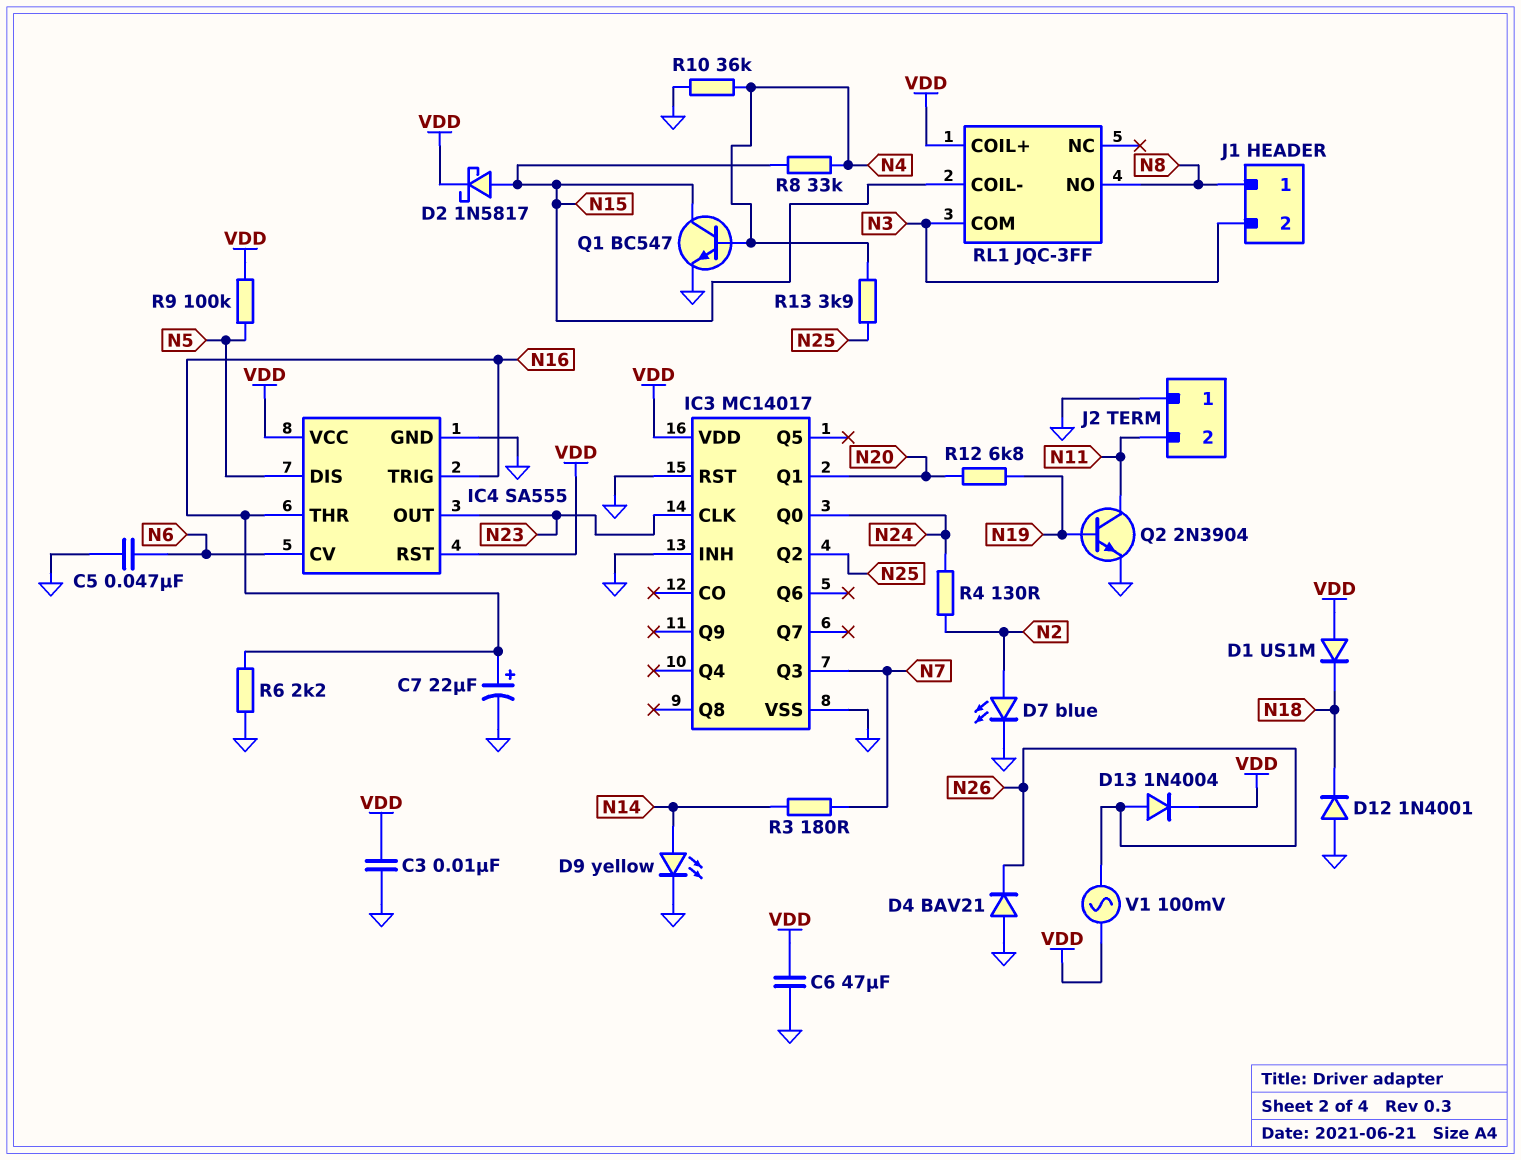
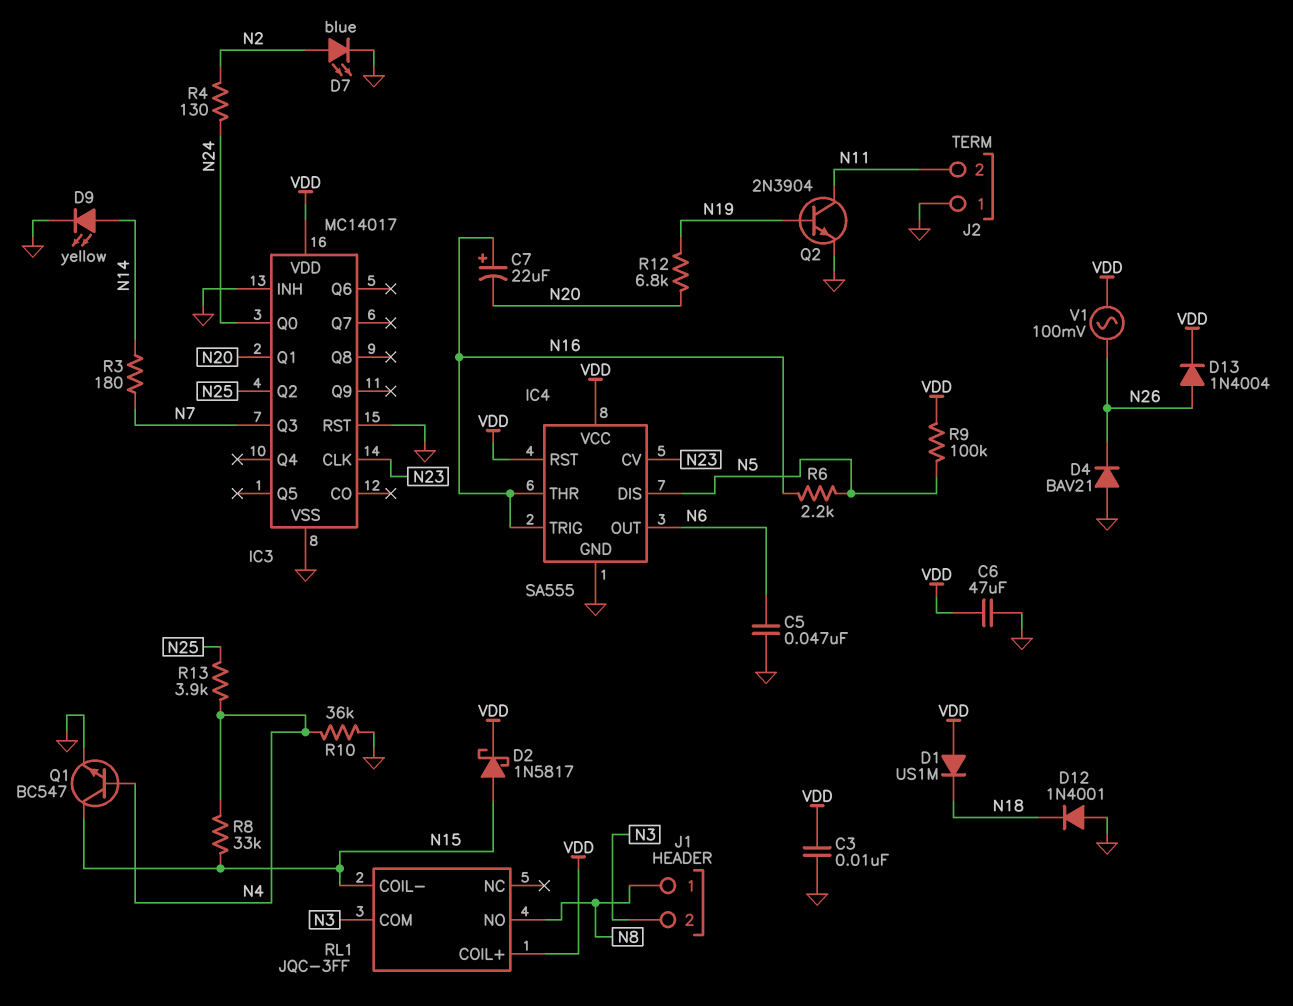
C7: 22uF (plus N16, minus GND) -> 22uF (plus N16, minus N20)
IC4 pin CV: N6 -> N23
IC4 pin OUT: N23 -> N6
R6: 2.2k (GND, N16) -> 2.2k (N5, N16)

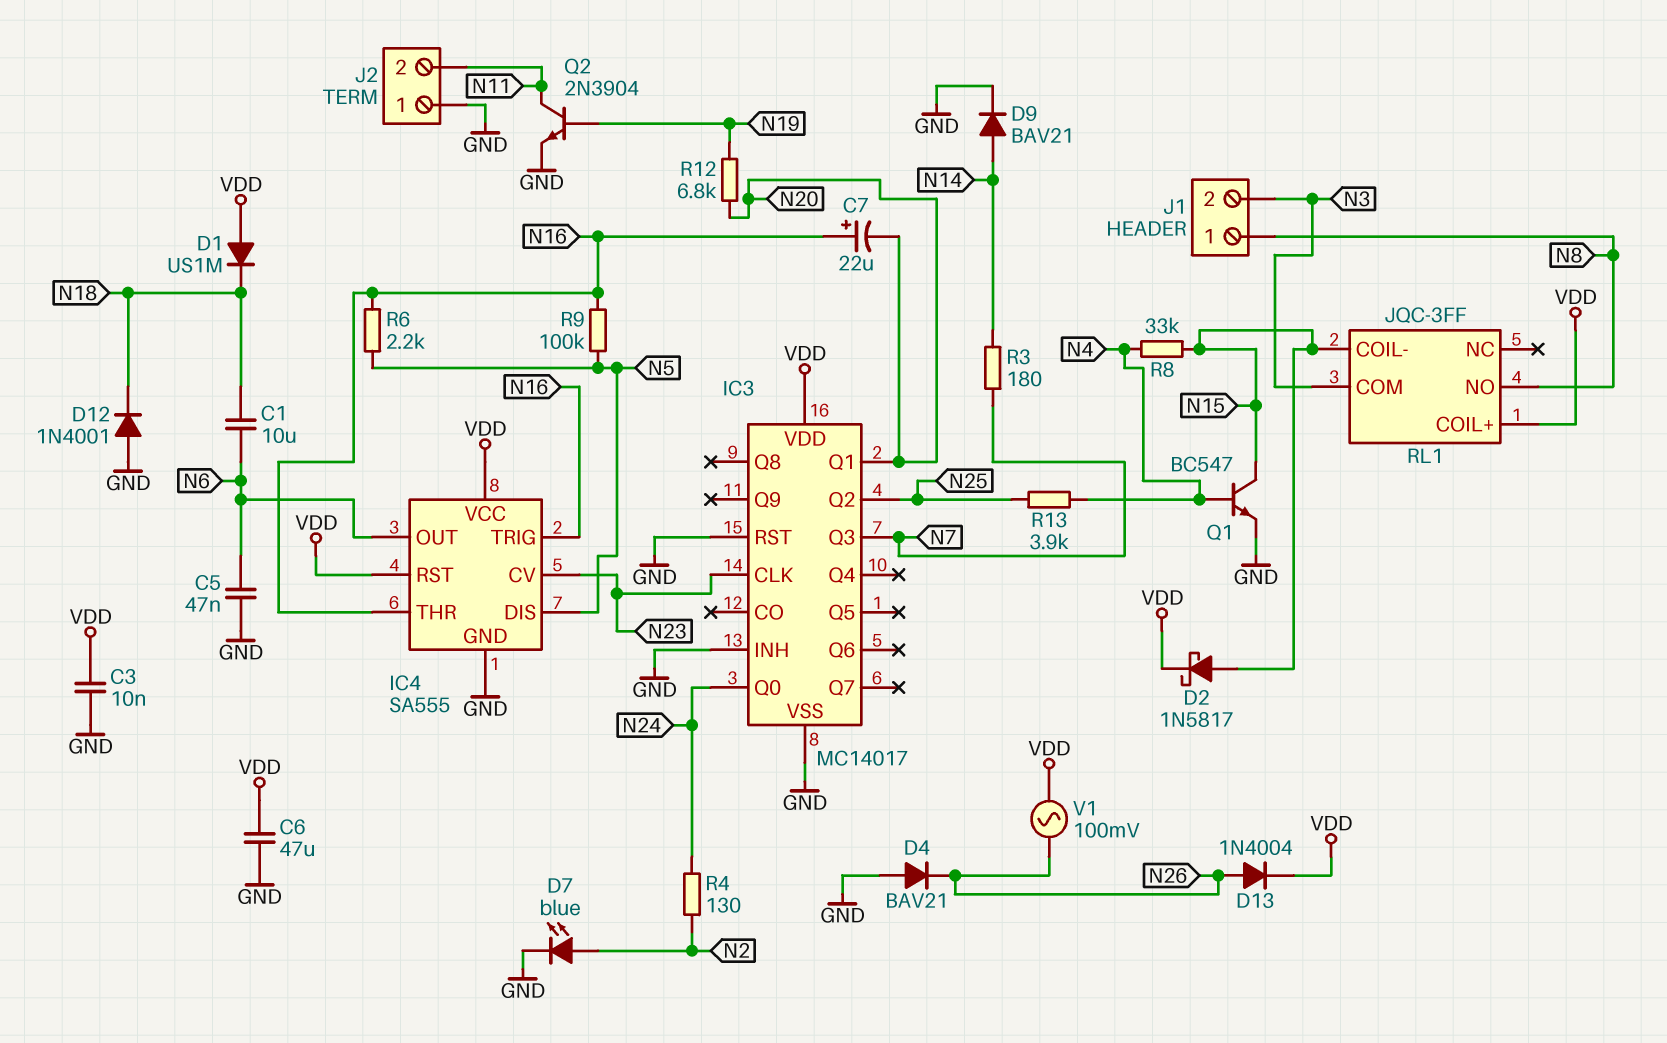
C1: none -> 10uF (N6, N18)
D9: LED yellow (A N14, K GND) -> diode BAV21 (A N14, K GND)
R9: 100k (N5, VDD) -> 100k (N5, N16)
R10: 36k (GND, N4) -> none

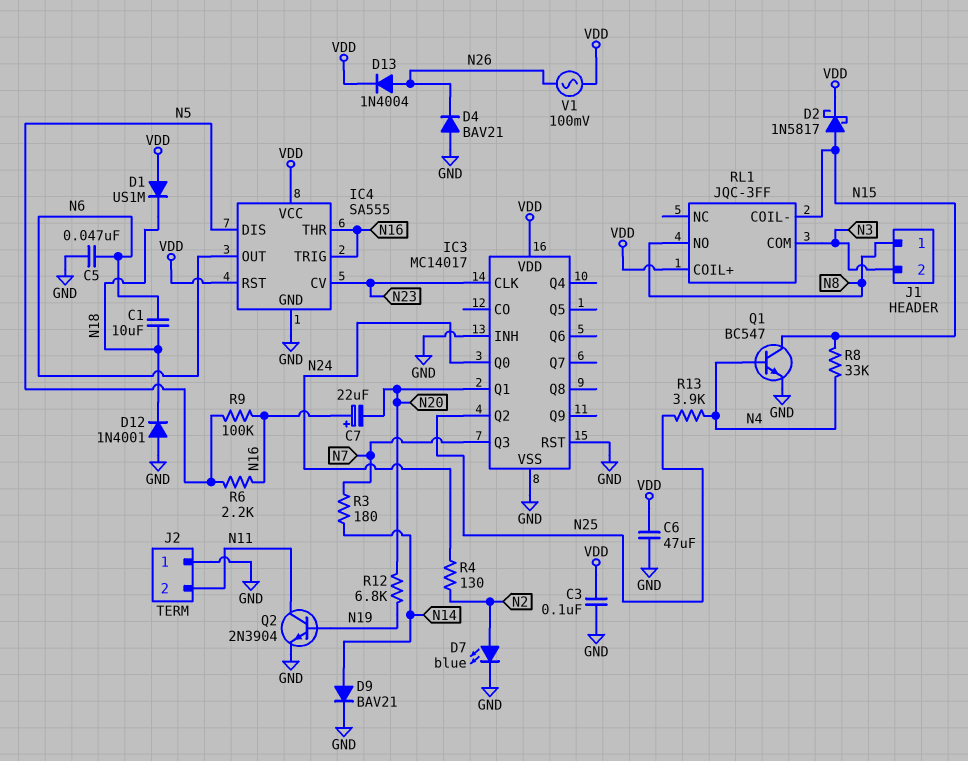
C3: 10nF (GND, VDD) -> 100nF (GND, VDD)

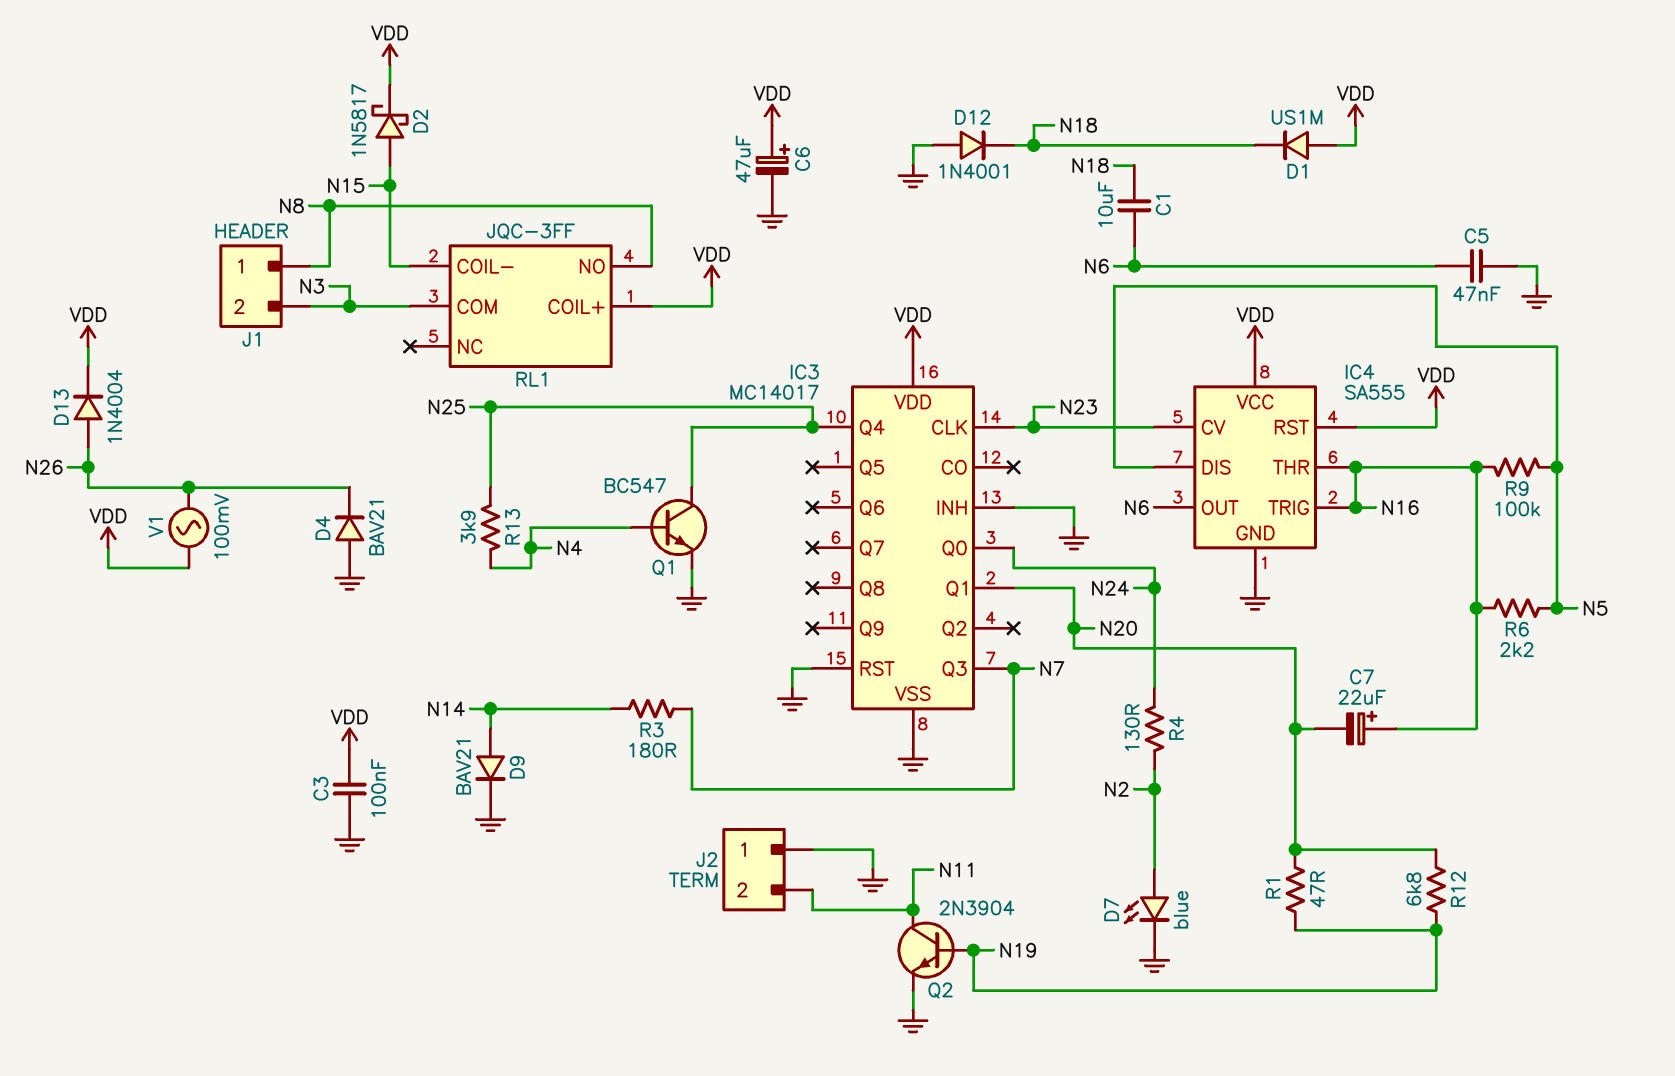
C6: 47uF (GND, VDD) -> 47uF (plus VDD, minus GND)
IC3 pin Q2: N25 -> none
IC3 pin Q4: none -> N25
Q1: NPN BC547 (B N4, C N15, E GND) -> NPN BC547 (B N4, C N25, E GND)
R1: none -> 47 (N19, N20)
R8: 33k (N4, N15) -> none

